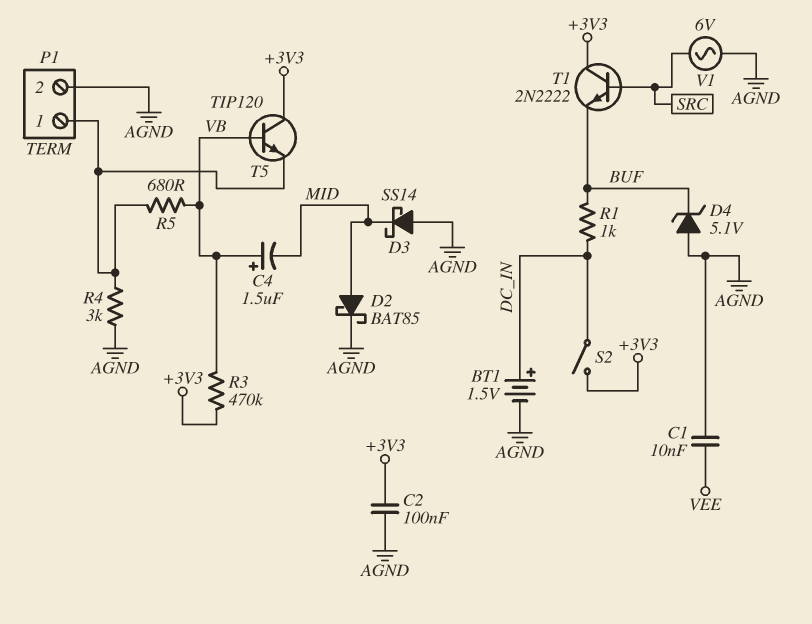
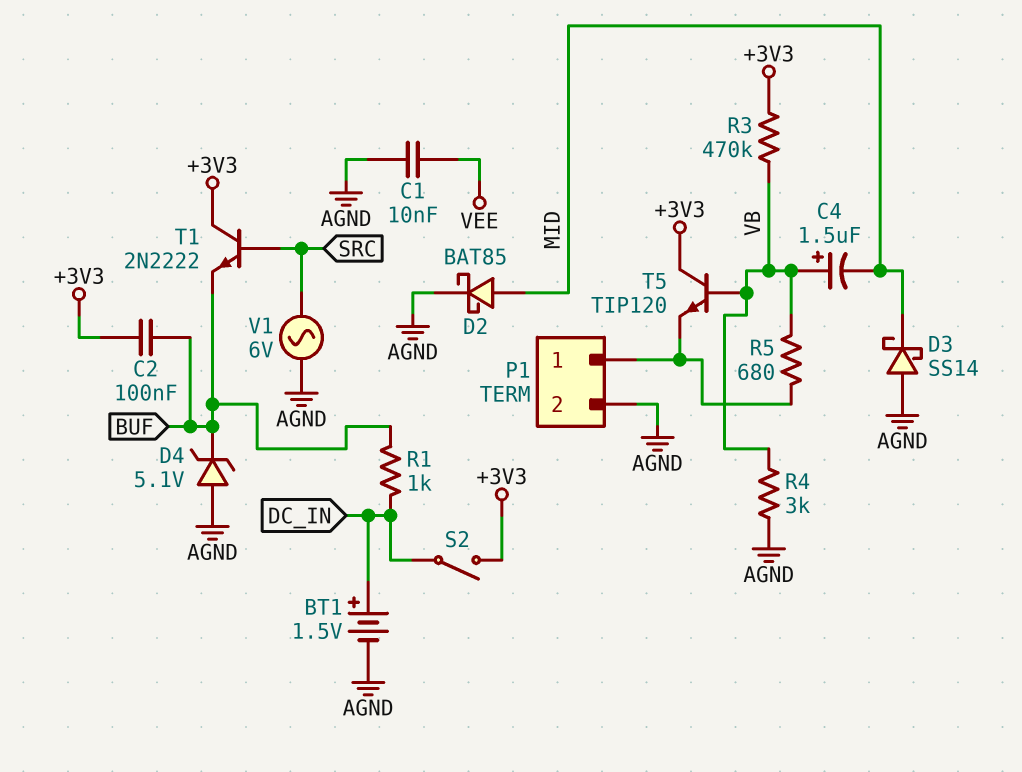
C2: 100nF (+3V3, AGND) -> 100nF (+3V3, BUF)
R4: 3k (AGND, P1/1) -> 3k (AGND, VB)

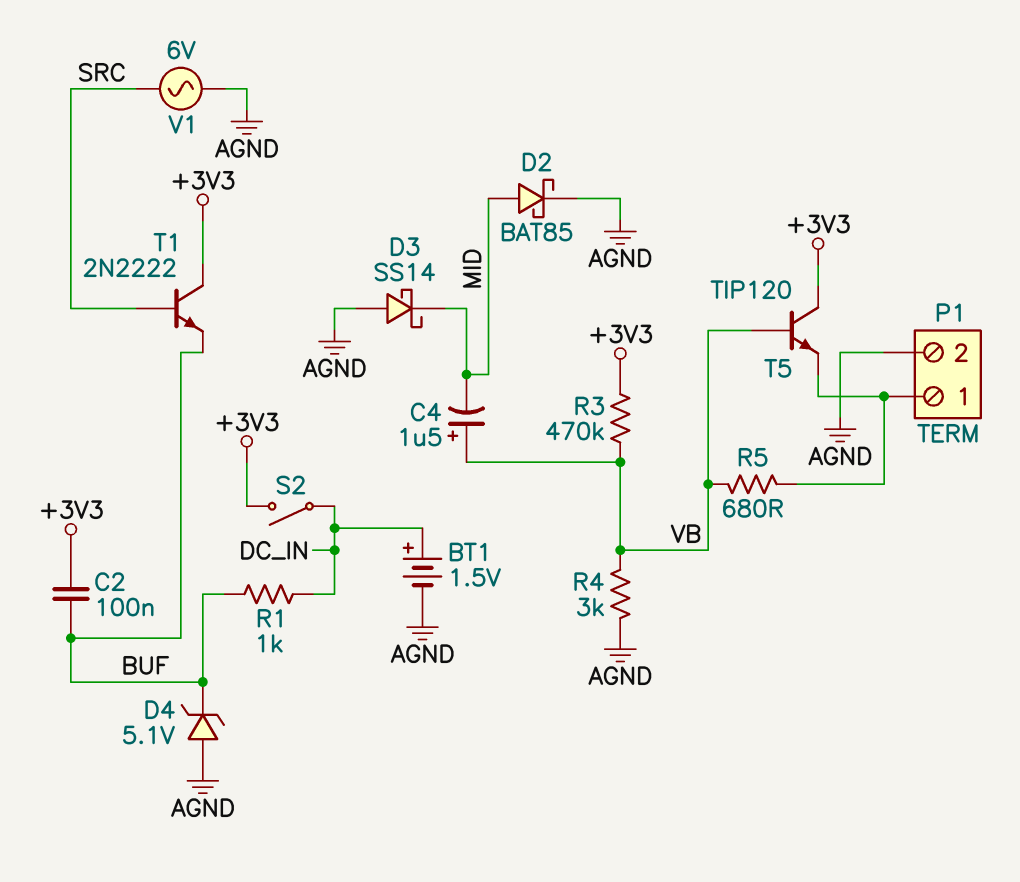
C1: 10nF (AGND, VEE) -> none

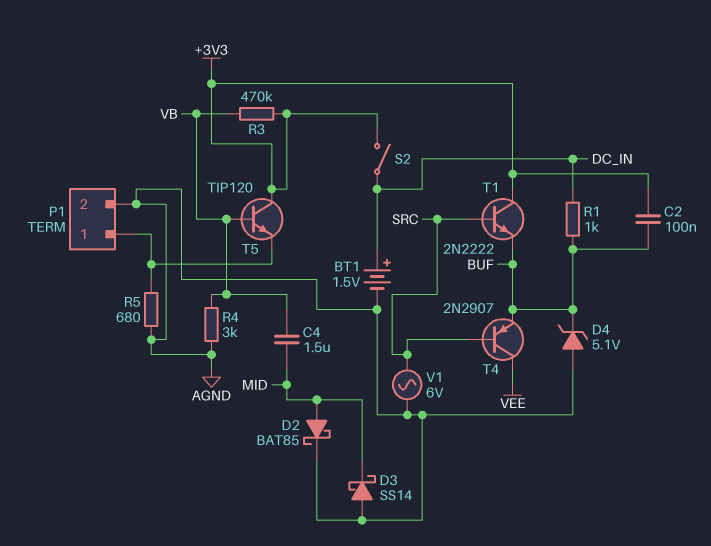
C4: 1.5uF (plus VB, minus MID) -> 1.5uF (MID, VB)
R5: 680 (P1/1, VB) -> 680 (AGND, P1/1)
T4: none -> PNP 2N2907 (B SRC, C VEE, E BUF)

